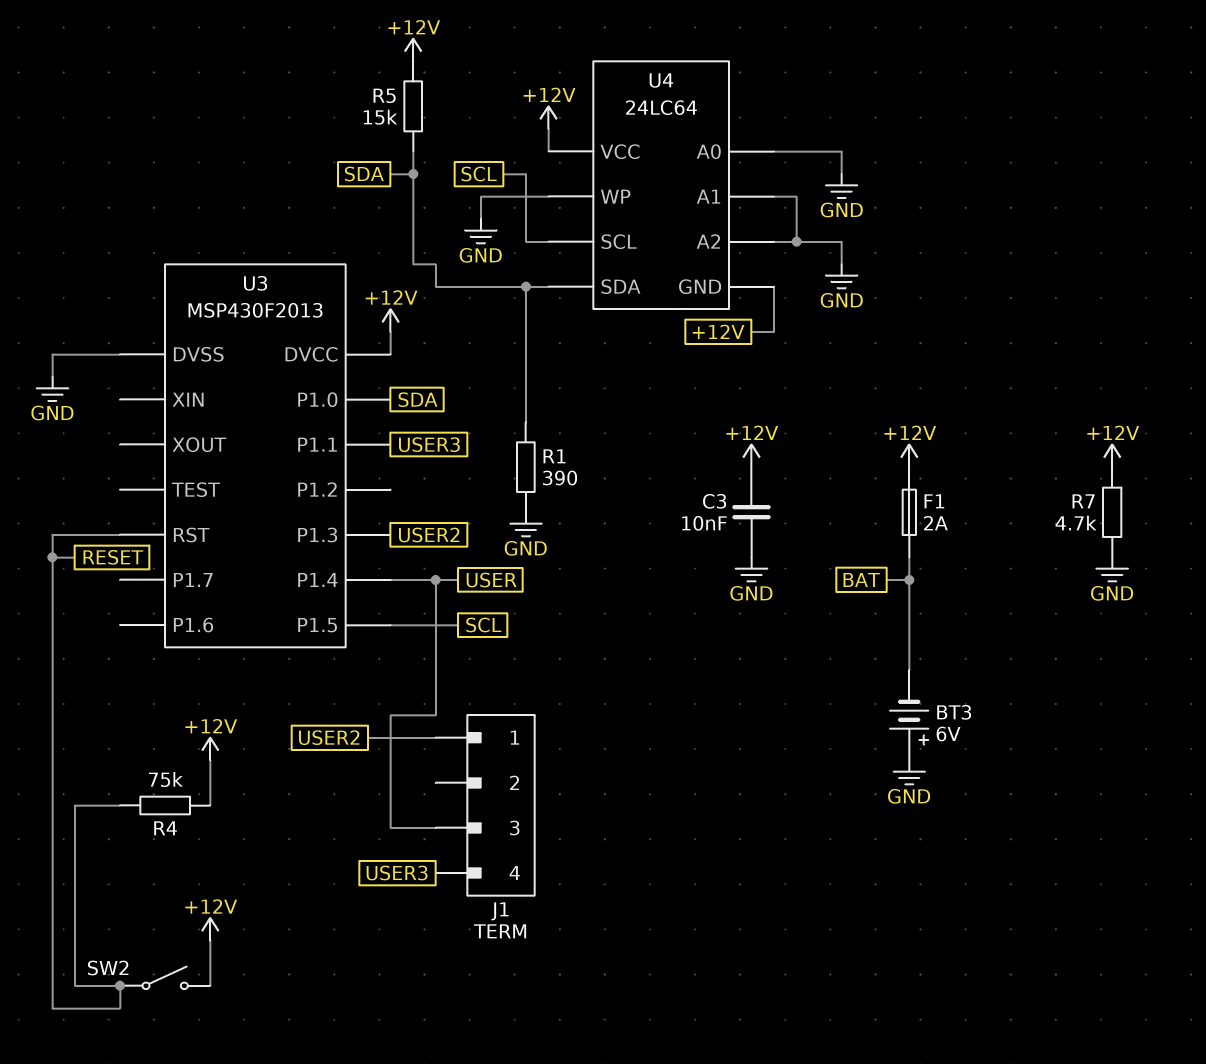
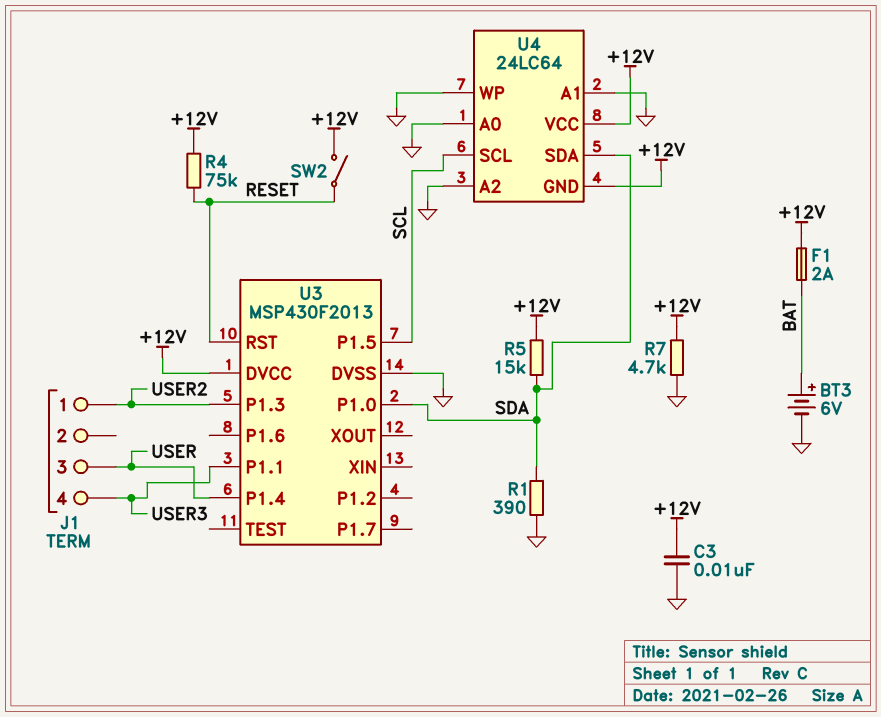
BT3: 6V (plus GND, minus BAT) -> 6V (plus BAT, minus GND)

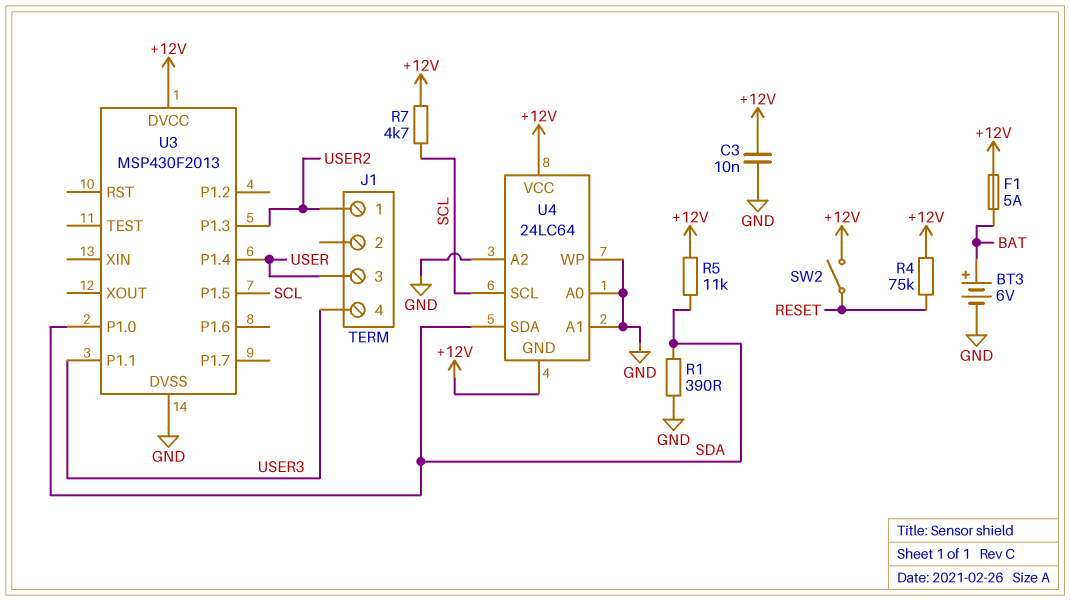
F1: 2A (+12V, BAT) -> 5A (+12V, BAT)
R5: 15k (+12V, SDA) -> 11k (+12V, SDA)
R7: 4.7k (+12V, GND) -> 4.7k (+12V, SCL)
U3 pin RST: RESET -> none

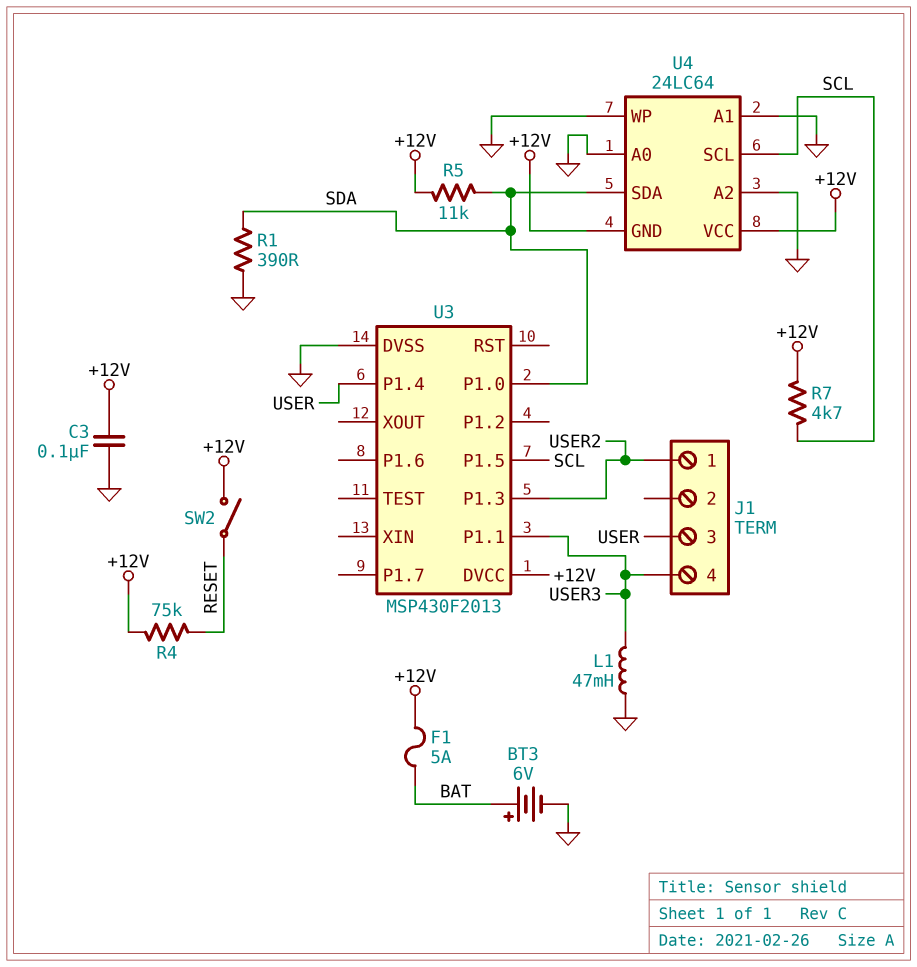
C3: 10nF (+12V, GND) -> 100nF (+12V, GND)
L1: none -> 47mH (GND, USER3)

